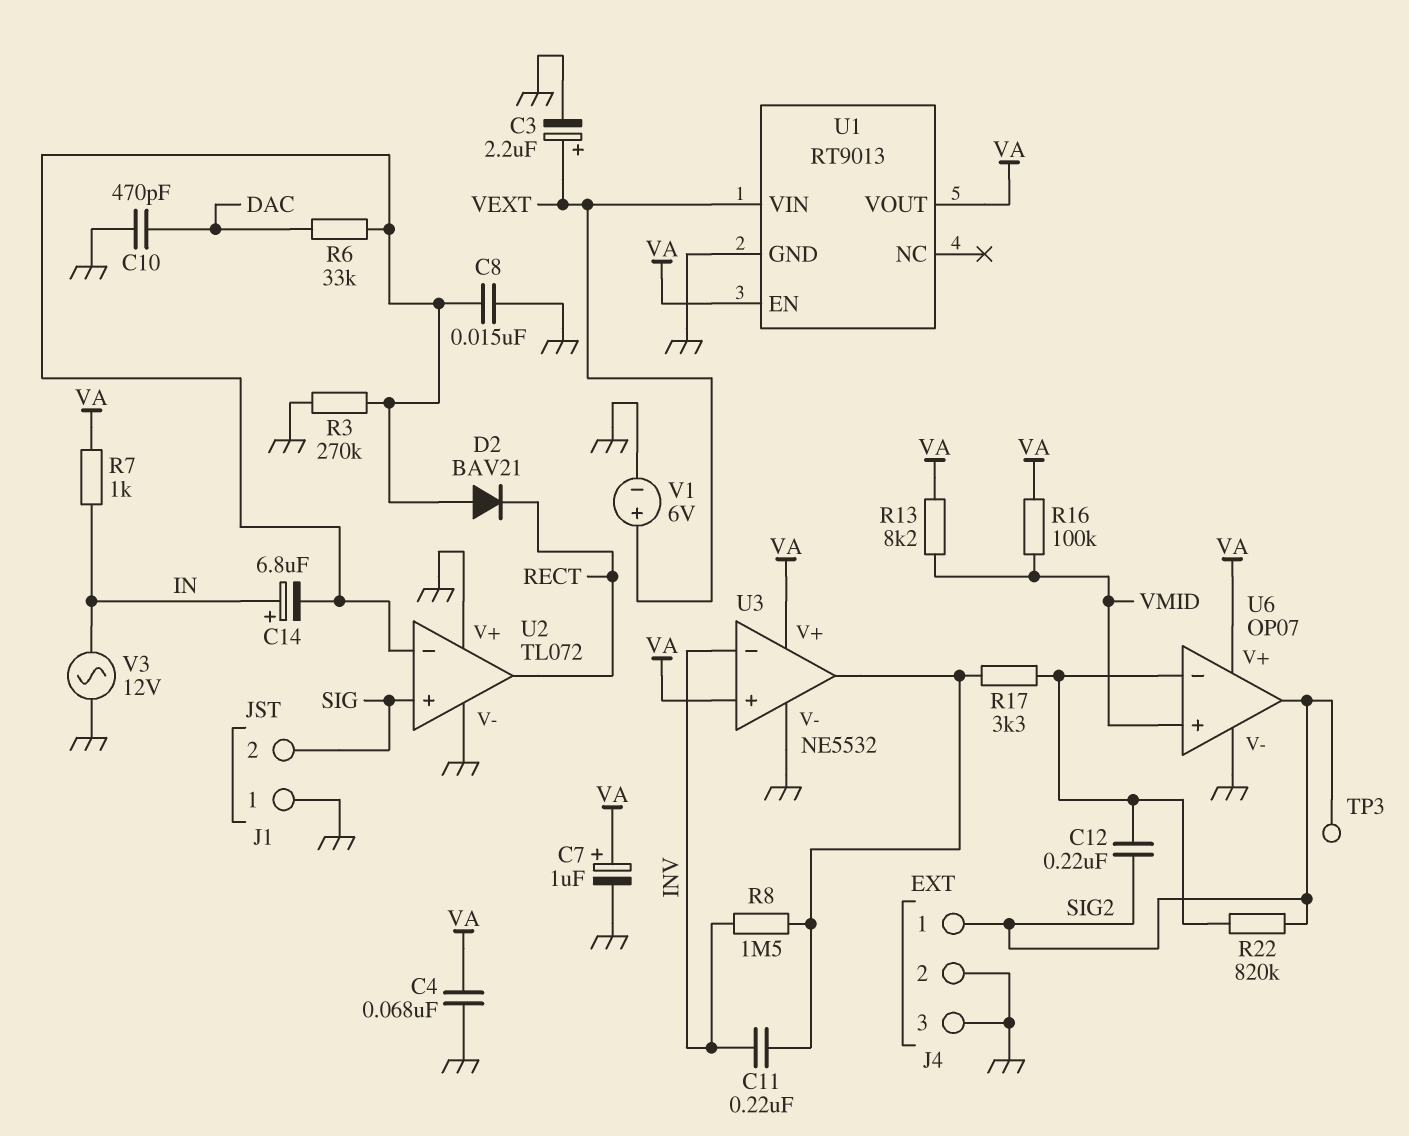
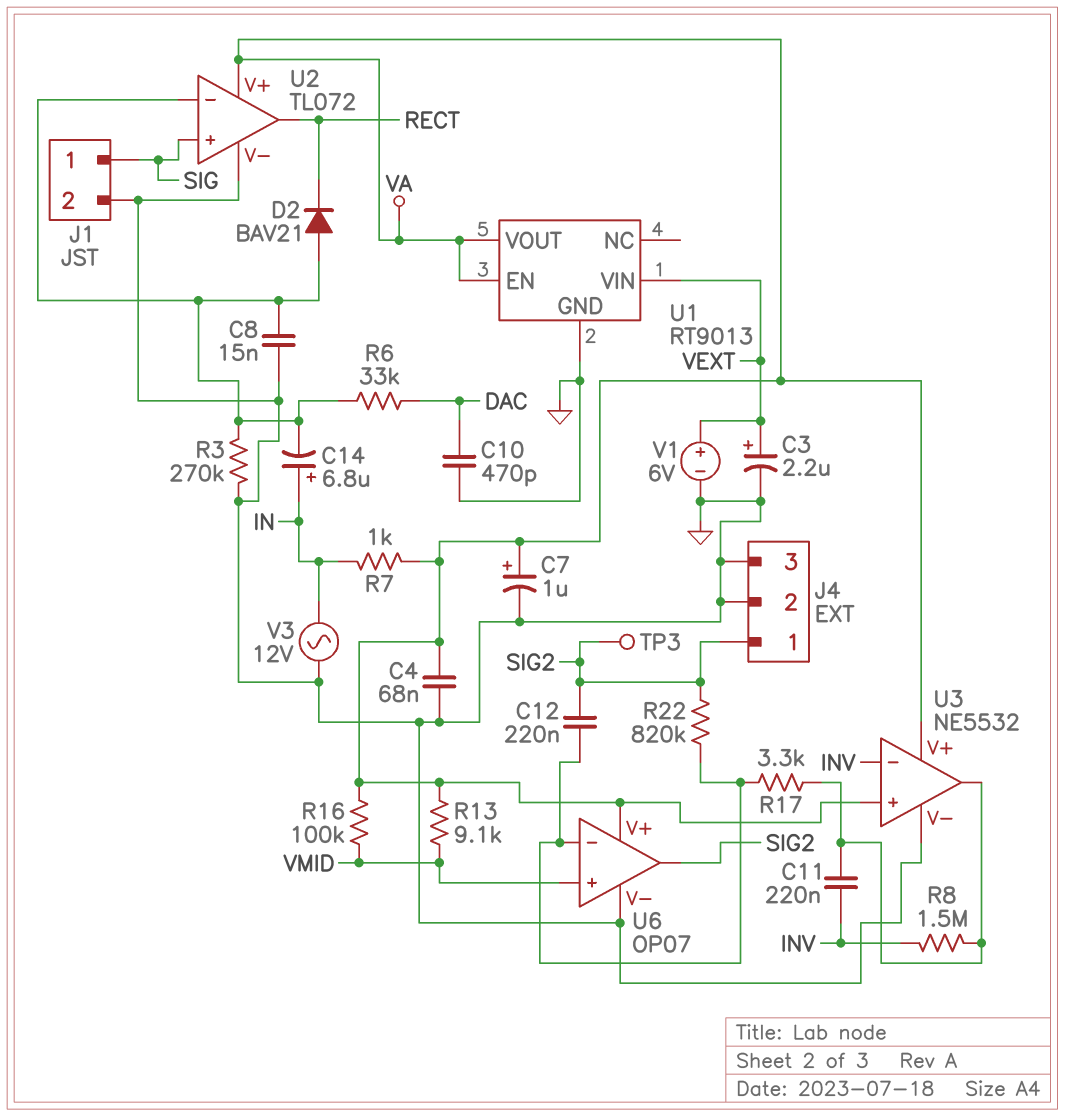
J1 pin 1: GND -> SIG
J1 pin 2: SIG -> GND
R13: 8.2k (VA, VMID) -> 9.1k (VA, VMID)
U2 pin V+: GND -> VA

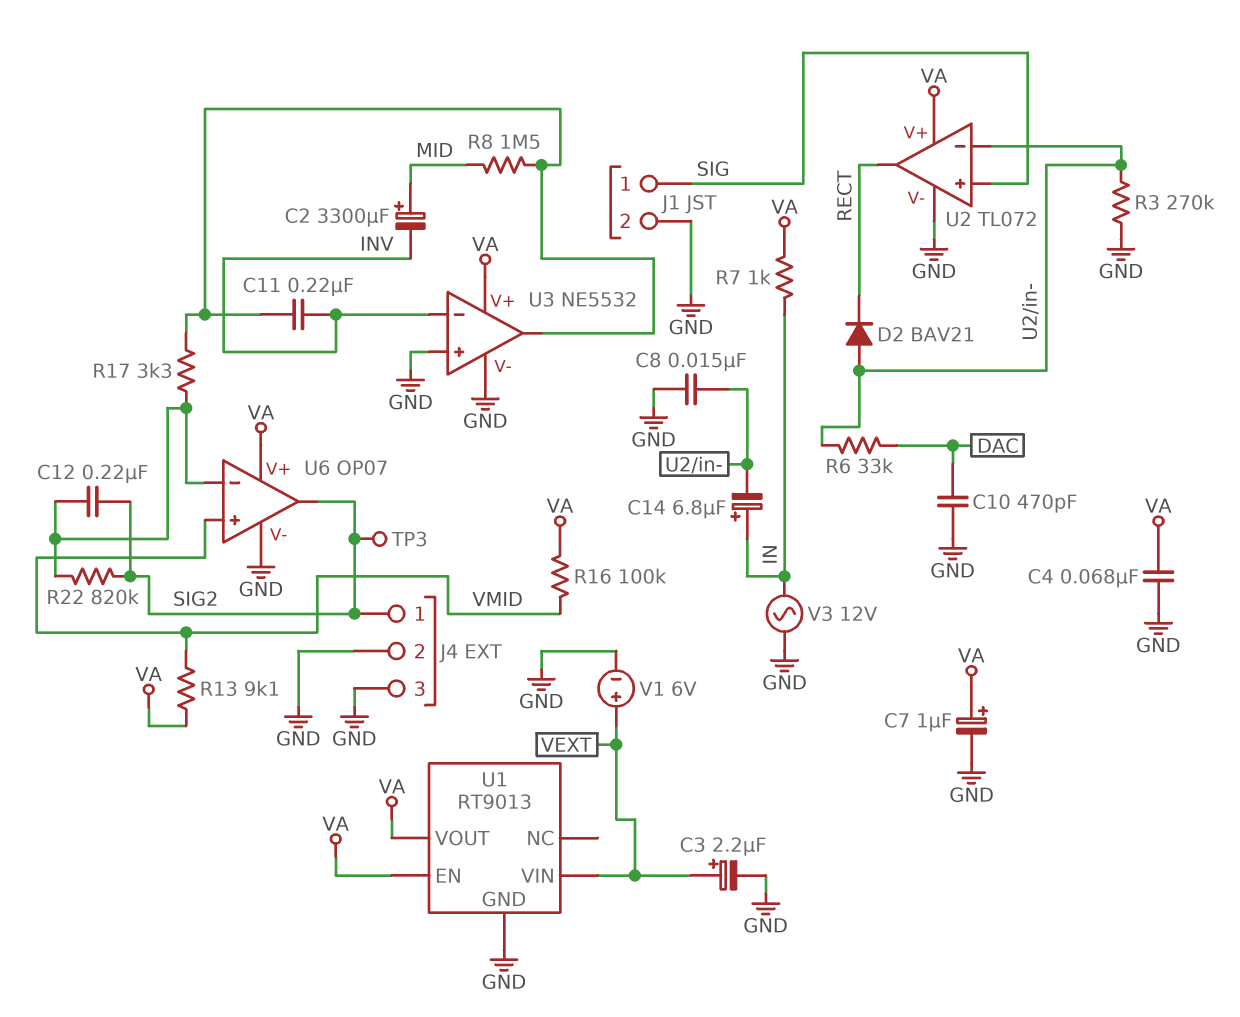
C2: none -> 3300uF (plus MID, minus INV)
R8: 1.5M (INV, U3/out) -> 1.5M (MID, U3/out)
U3 pin in+: VA -> GND

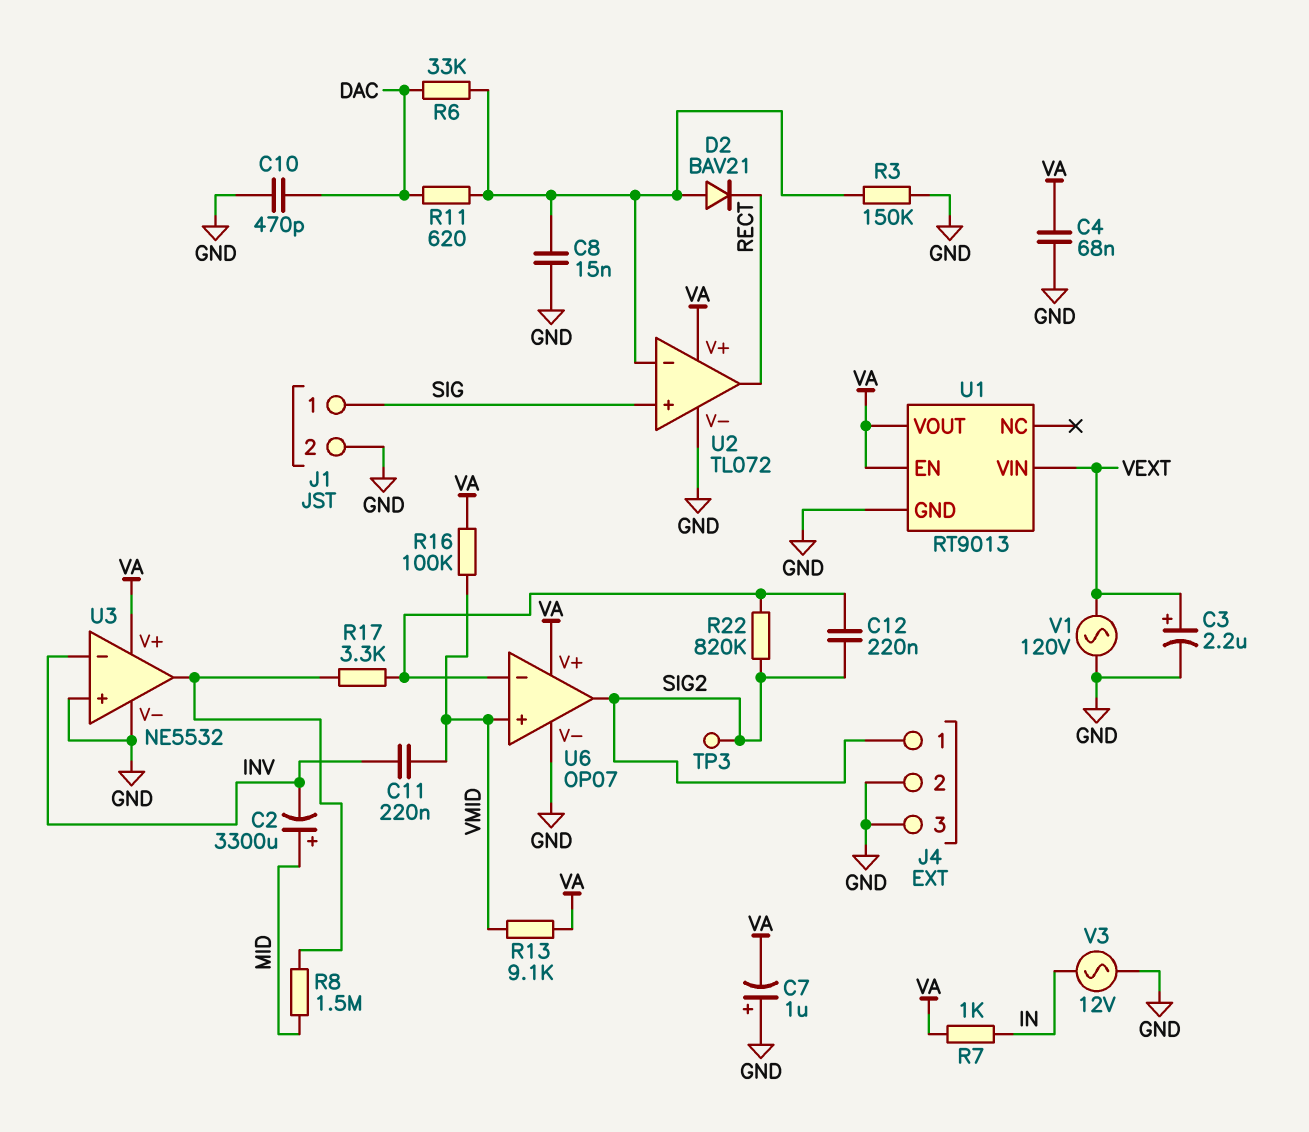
C7: 1uF (plus VA, minus GND) -> 1uF (plus GND, minus VA)
C11: 220nF (INV, U3/out) -> 220nF (INV, VMID)
C14: 6.8uF (plus IN, minus U2/in-) -> none
R3: 270k (GND, U2/in-) -> 150k (GND, U2/in-)
R11: none -> 620 (DAC, U2/in-)
V1: 6V (plus VEXT, minus GND) -> AC 120V (GND, VEXT)

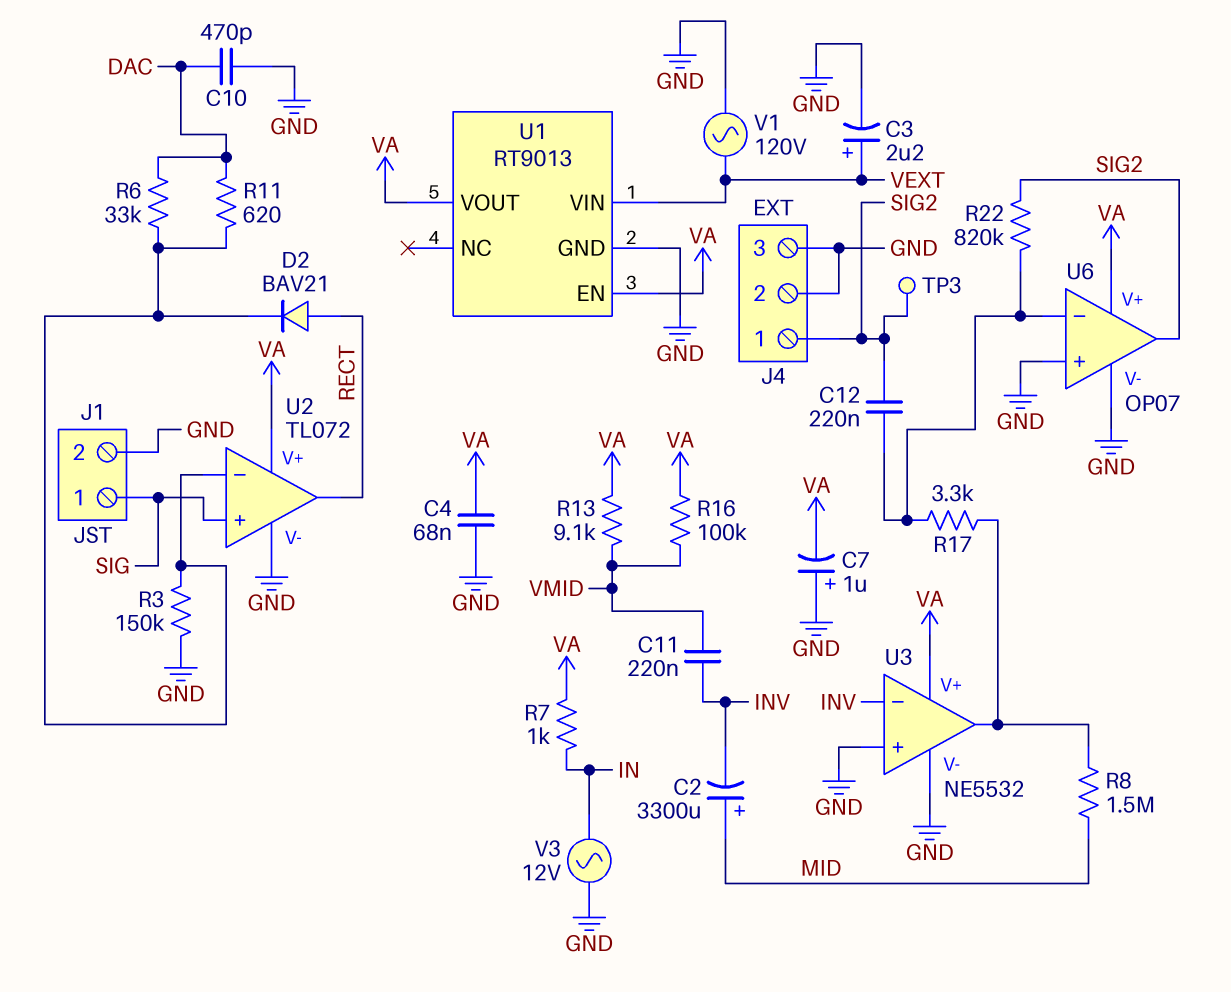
C8: 15nF (GND, U2/in-) -> none
D2: diode BAV21 (A U2/in-, K RECT) -> diode BAV21 (A RECT, K U2/in-)
U6 pin in+: VMID -> GND

